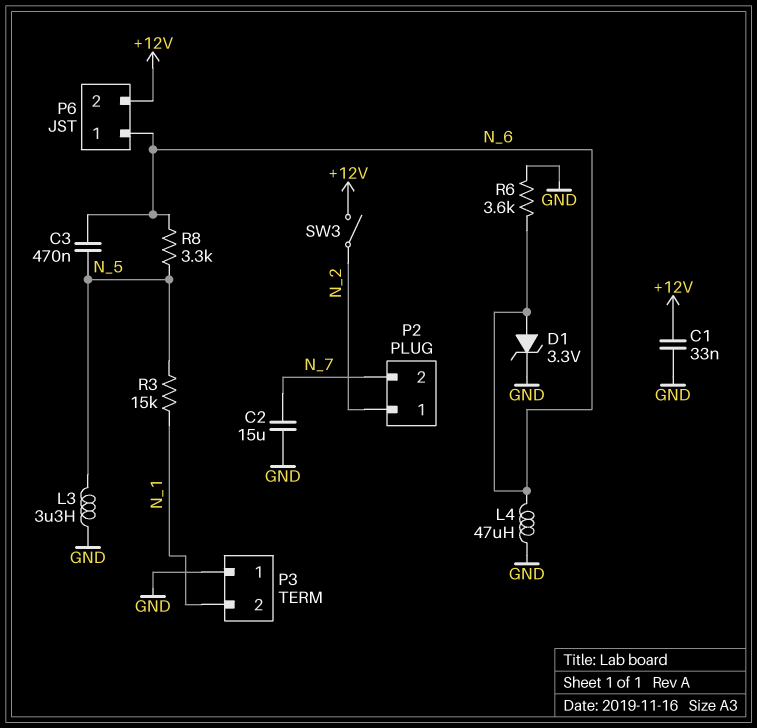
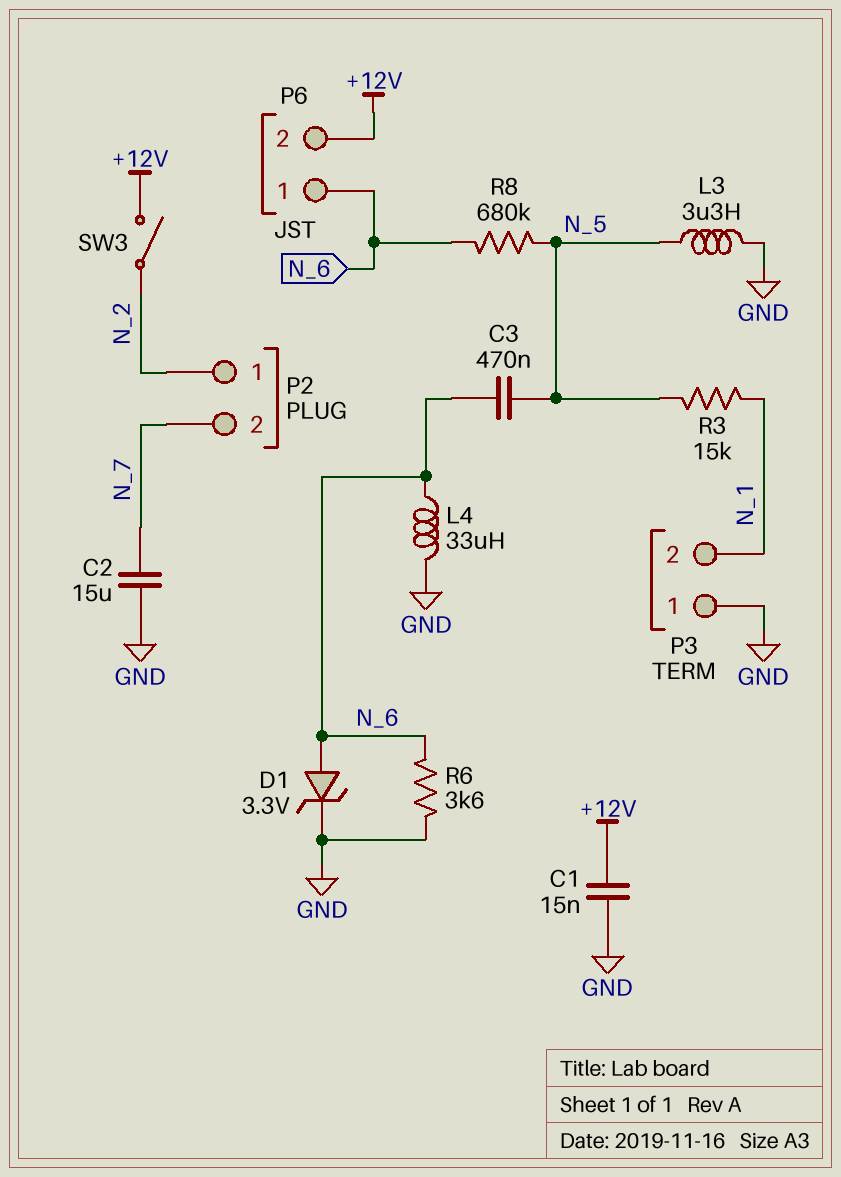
C1: 33nF (+12V, GND) -> 15nF (+12V, GND)
L4: 47uH (GND, N_6) -> 33uH (GND, N_6)
R8: 3.3k (N_5, N_6) -> 680k (N_5, N_6)

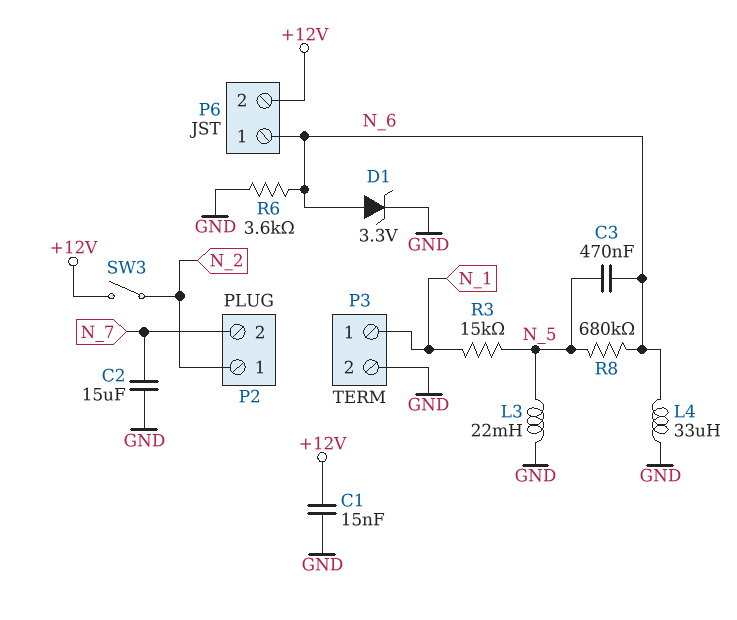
L3: 3.3uH (GND, N_5) -> 22mH (GND, N_5)
P3 pin 1: GND -> N_1
P3 pin 2: N_1 -> GND

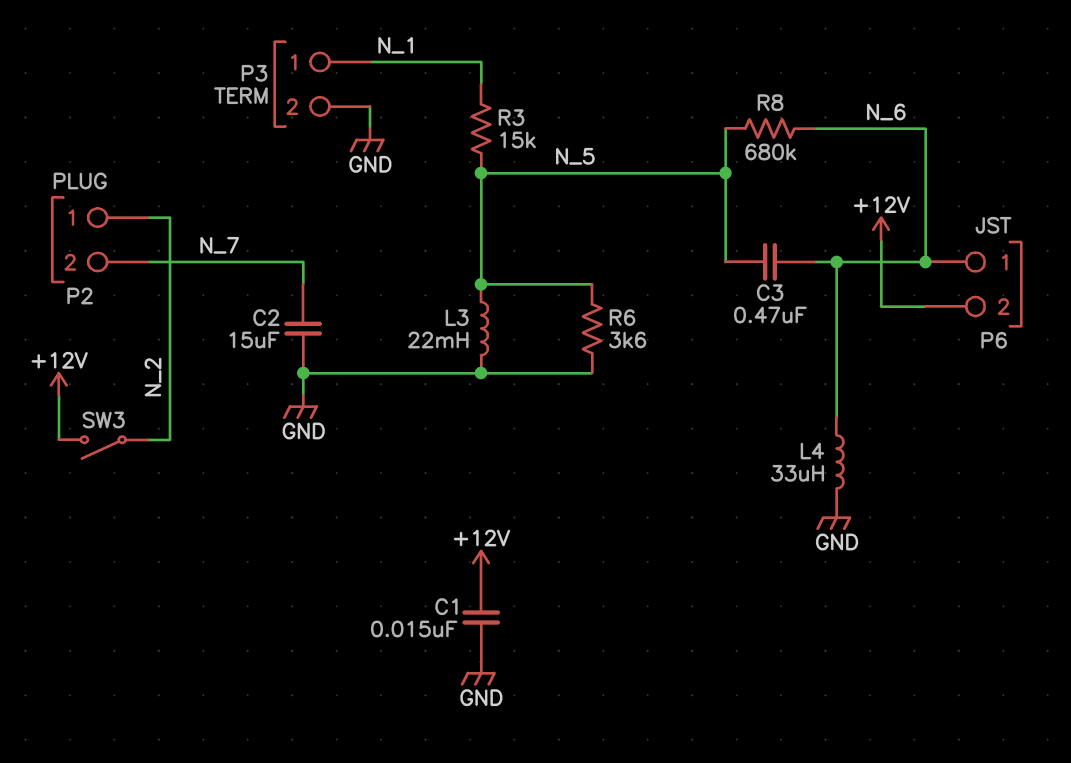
D1: zener 3.3V (A N_6, K GND) -> none
R6: 3.6k (GND, N_6) -> 3.6k (GND, N_5)

